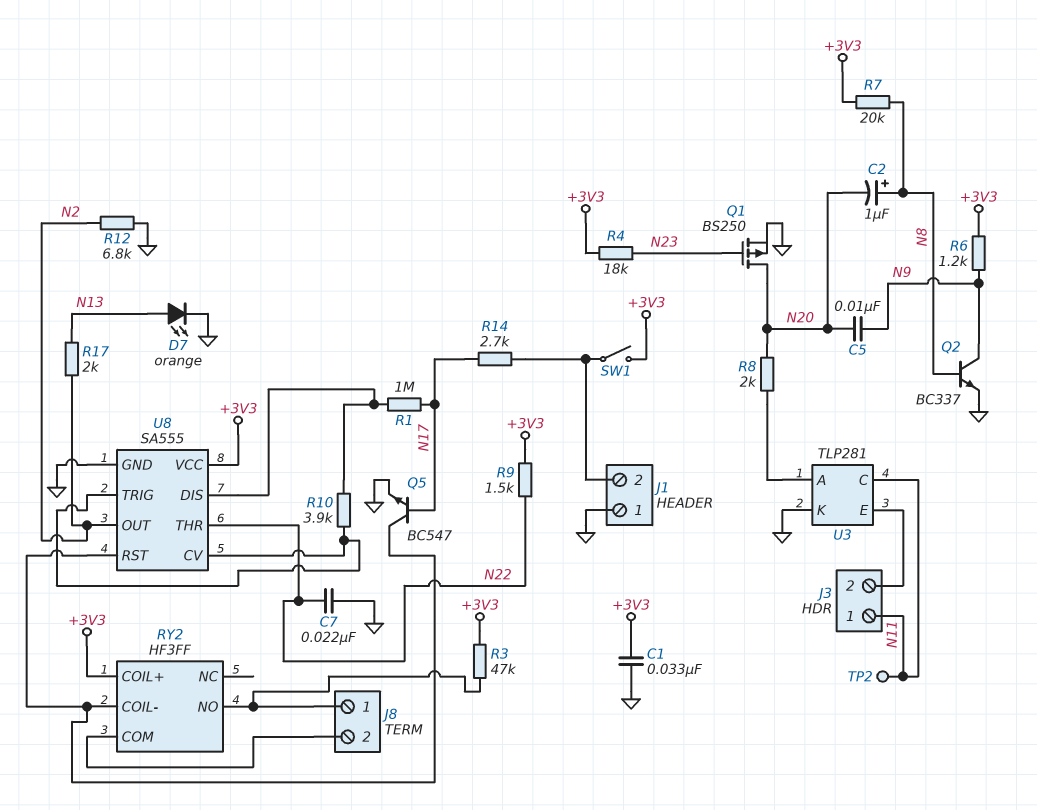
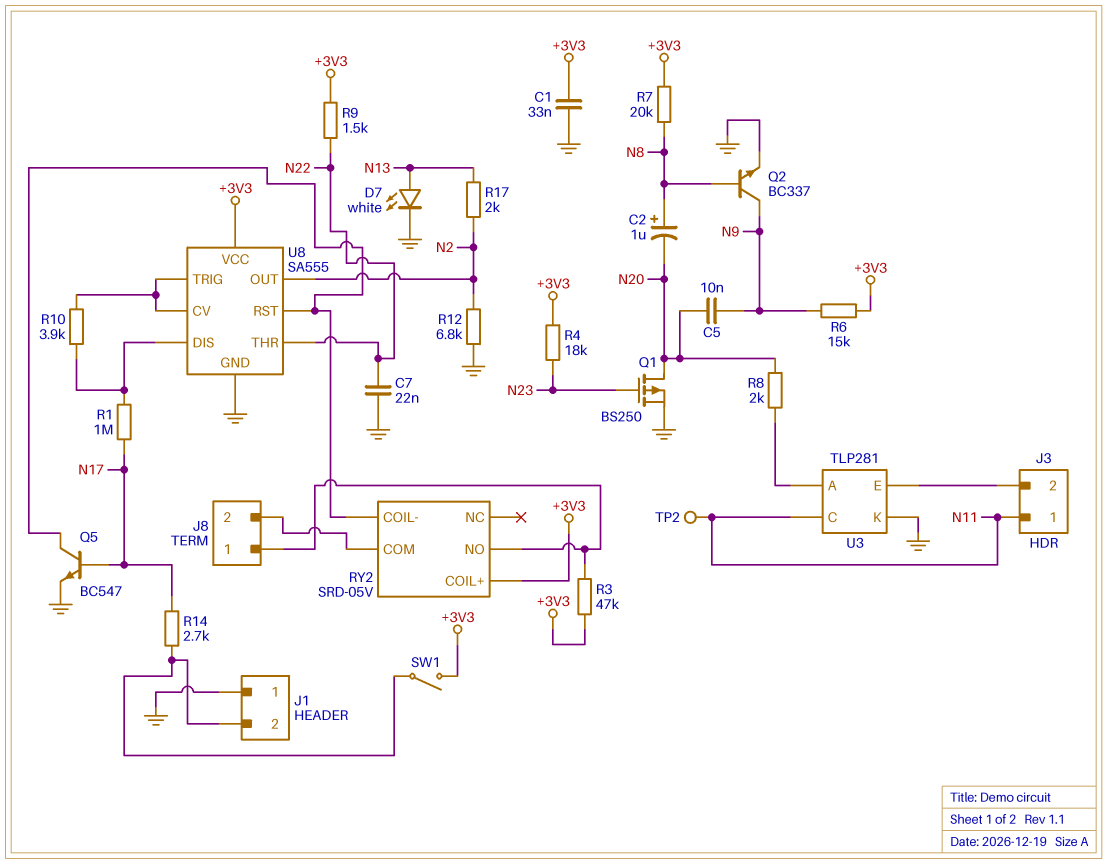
D7: LED orange (A N13, K GND) -> LED white (A N13, K GND)
R6: 1.2k (+3V3, N9) -> 15k (+3V3, N9)
RY2: HF3FF -> SRD-05V

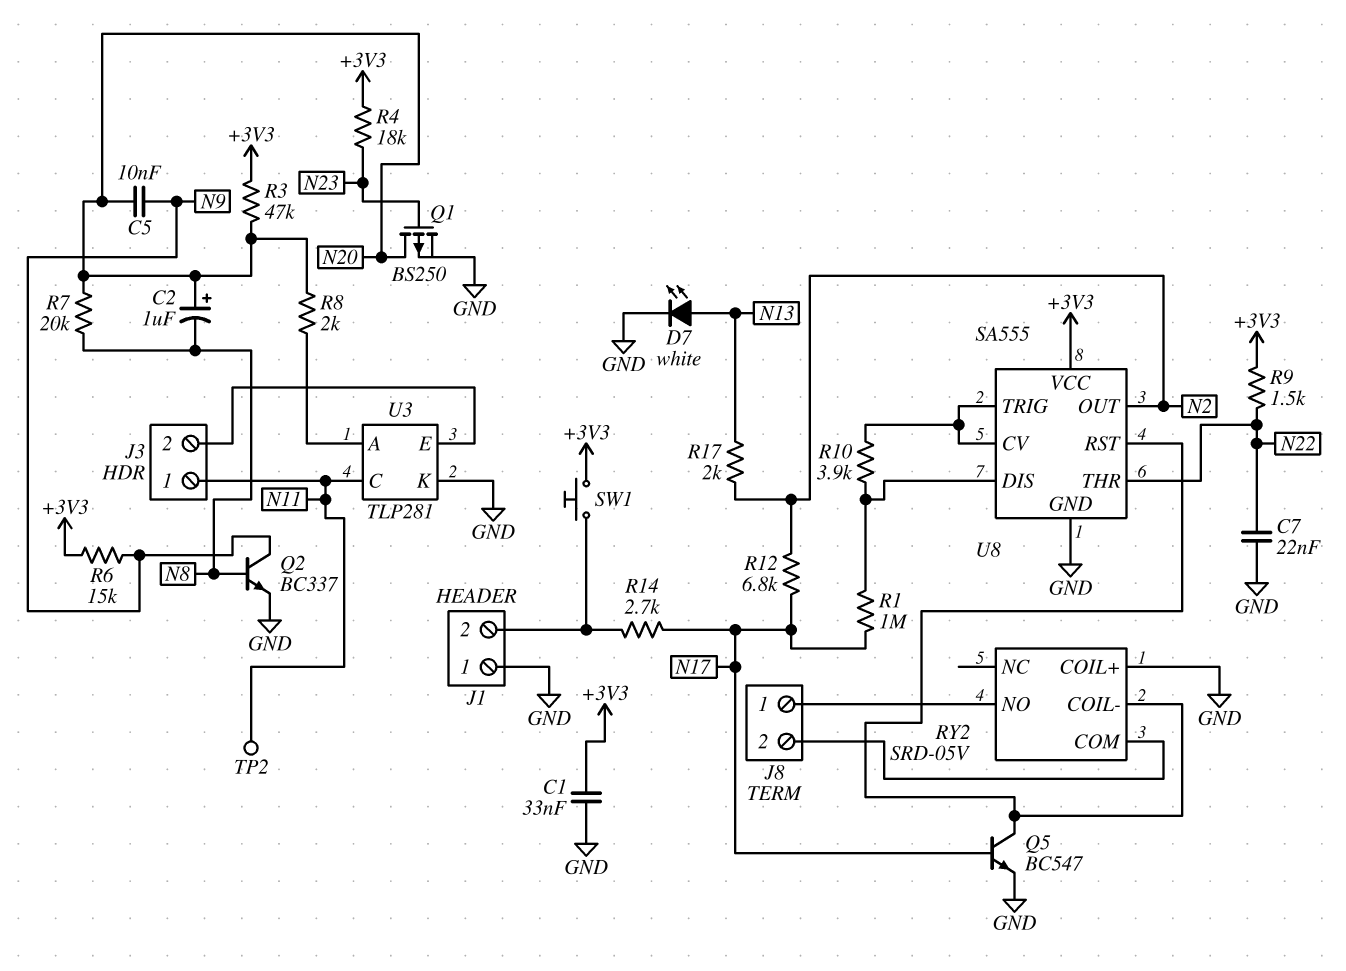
C2: 1uF (plus N8, minus N20) -> 1uF (plus N20, minus N8)
R3: 47k (+3V3, J8/1) -> 47k (+3V3, N20)
R7: 20k (+3V3, N8) -> 20k (N8, N20)
R12: 6.8k (GND, N2) -> 6.8k (N2, N17)
RY2 pin COIL+: +3V3 -> GND
SW1: switch (+3V3, J1/2) -> button (+3V3, J1/2)

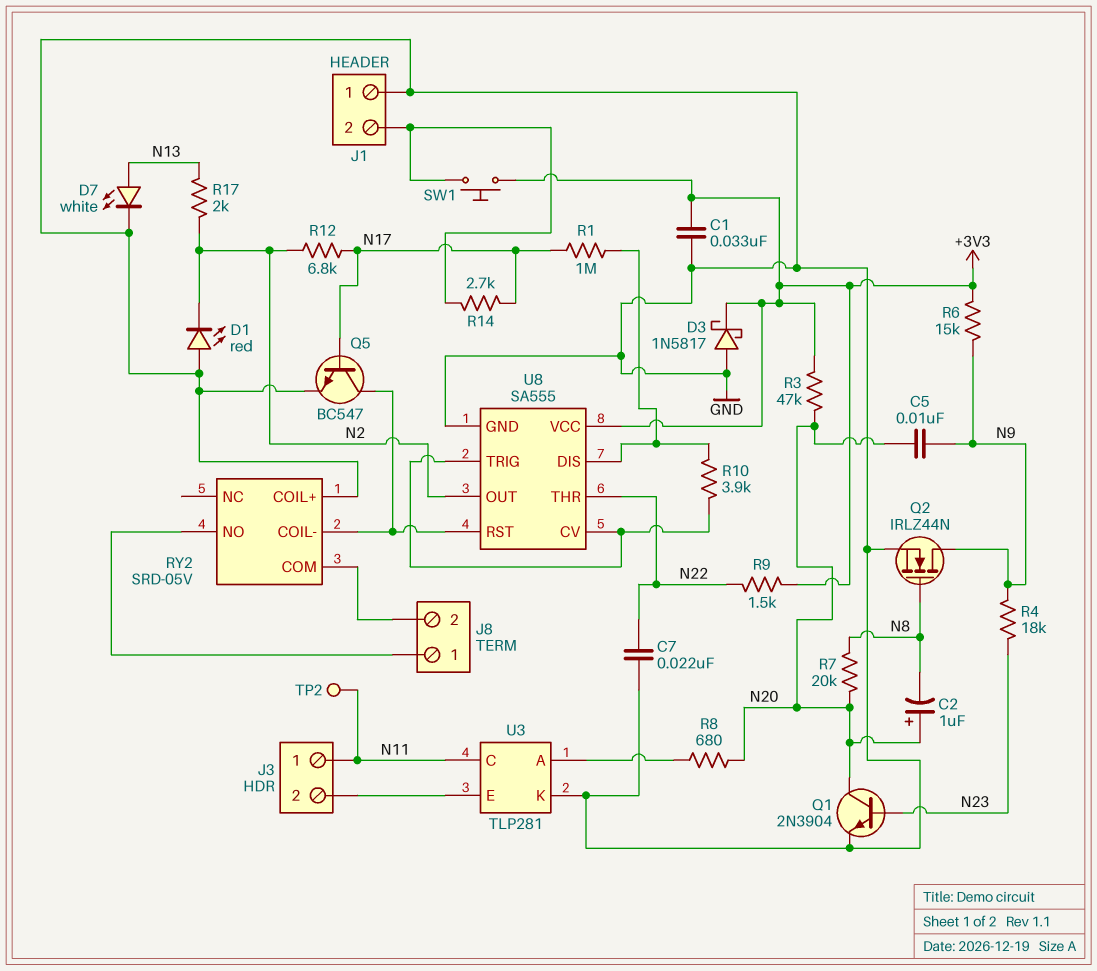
D1: none -> LED red (A GND, K N2)
D3: none -> schottky 1N5817 (A GND, K +3V3)
Q1: PMOS BS250 (G N23, D N20, S GND) -> NPN 2N3904 (B N23, C N20, E GND)
Q2: NPN BC337 (B N8, C N9, E GND) -> NMOS IRLZ44N (G N8, D N9, S GND)
R4: 18k (+3V3, N23) -> 18k (N9, N23)
R8: 2k (N20, U3/A) -> 680 (N20, U3/A)

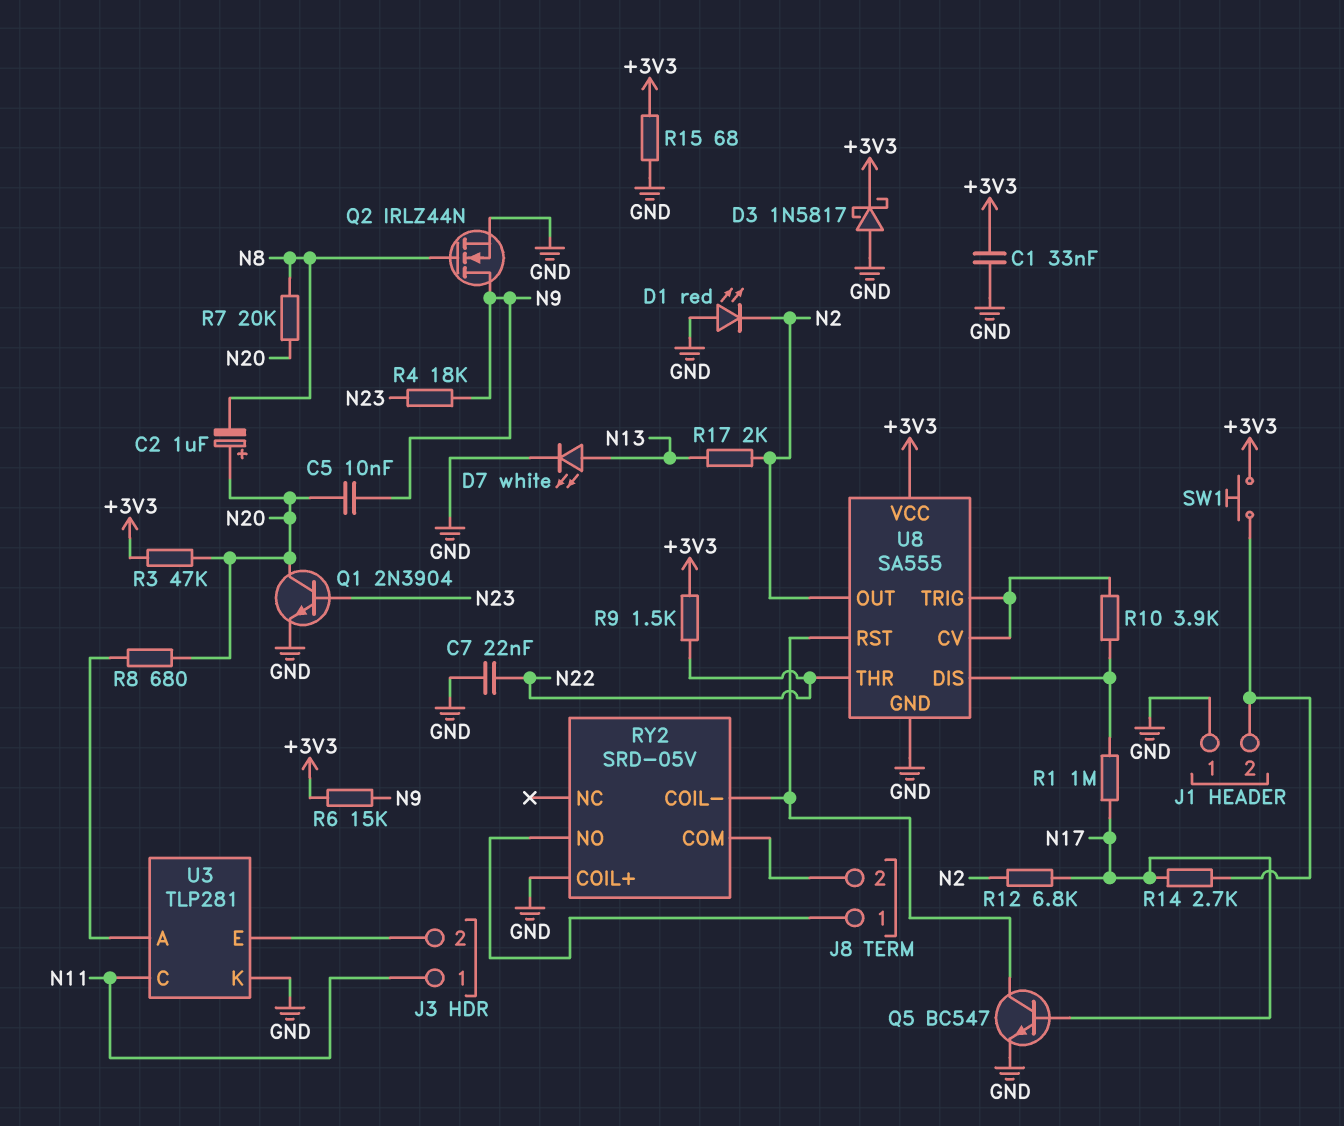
R15: none -> 68 (+3V3, GND)
TP2: test point (N11) -> none

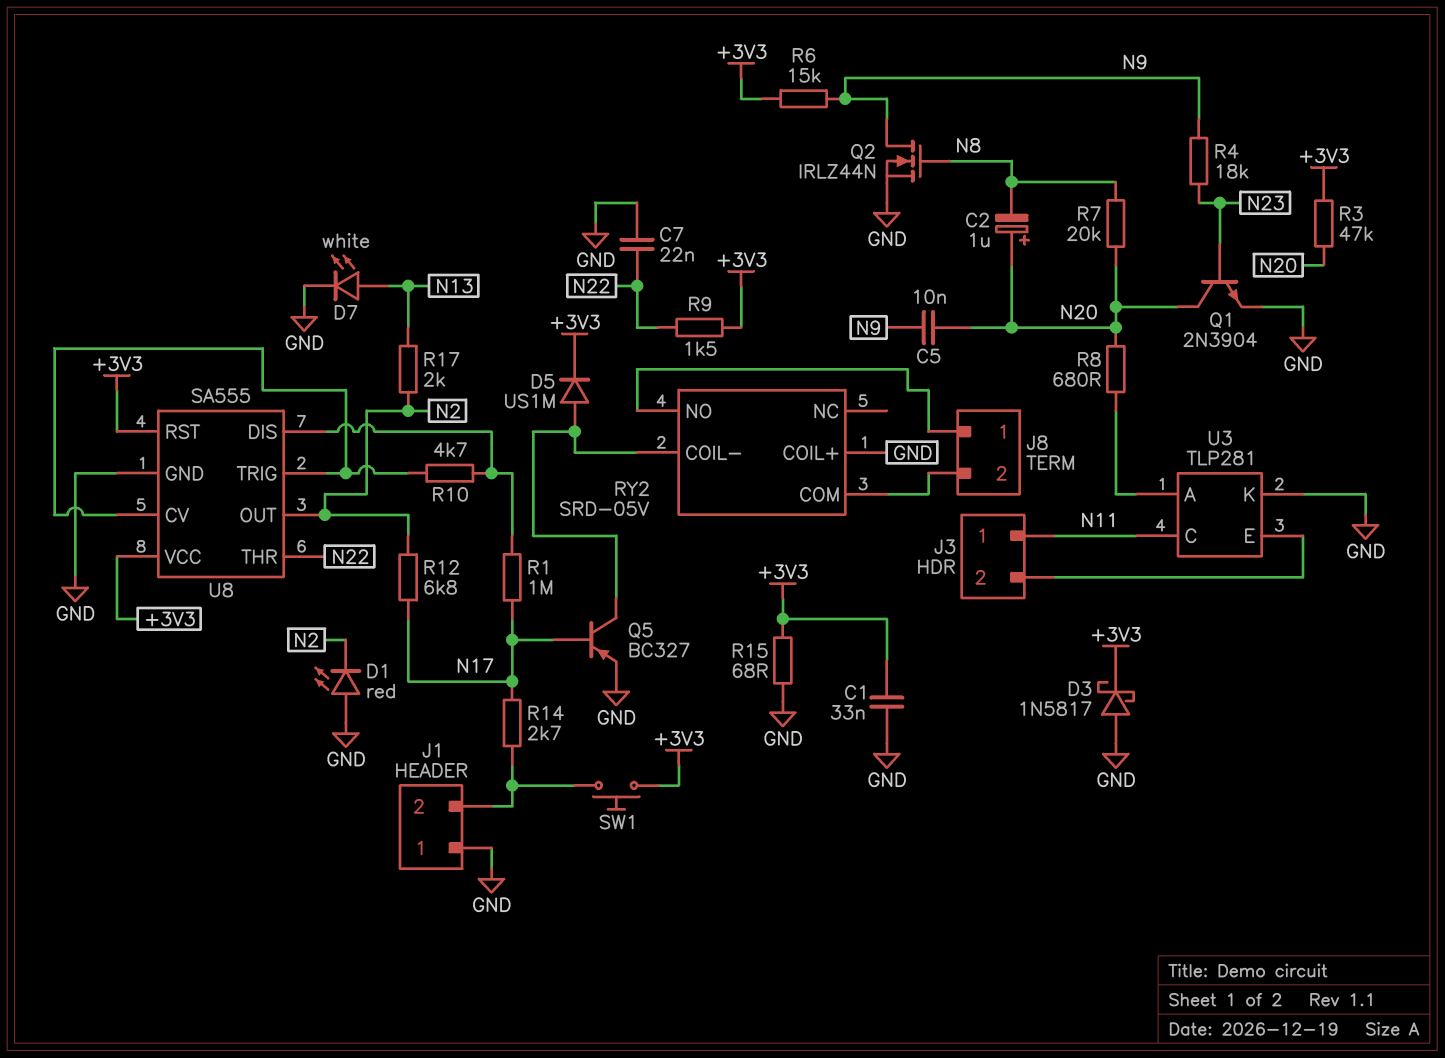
D5: none -> diode US1M (A RY2/COIL-, K +3V3)
Q5: NPN BC547 (B N17, C RY2/COIL-, E GND) -> PNP BC327 (B N17, C RY2/COIL-, E GND)
R10: 3.9k (U8/CV, U8/DIS) -> 4.7k (U8/CV, U8/DIS)
U8 pin RST: RY2/COIL- -> +3V3

